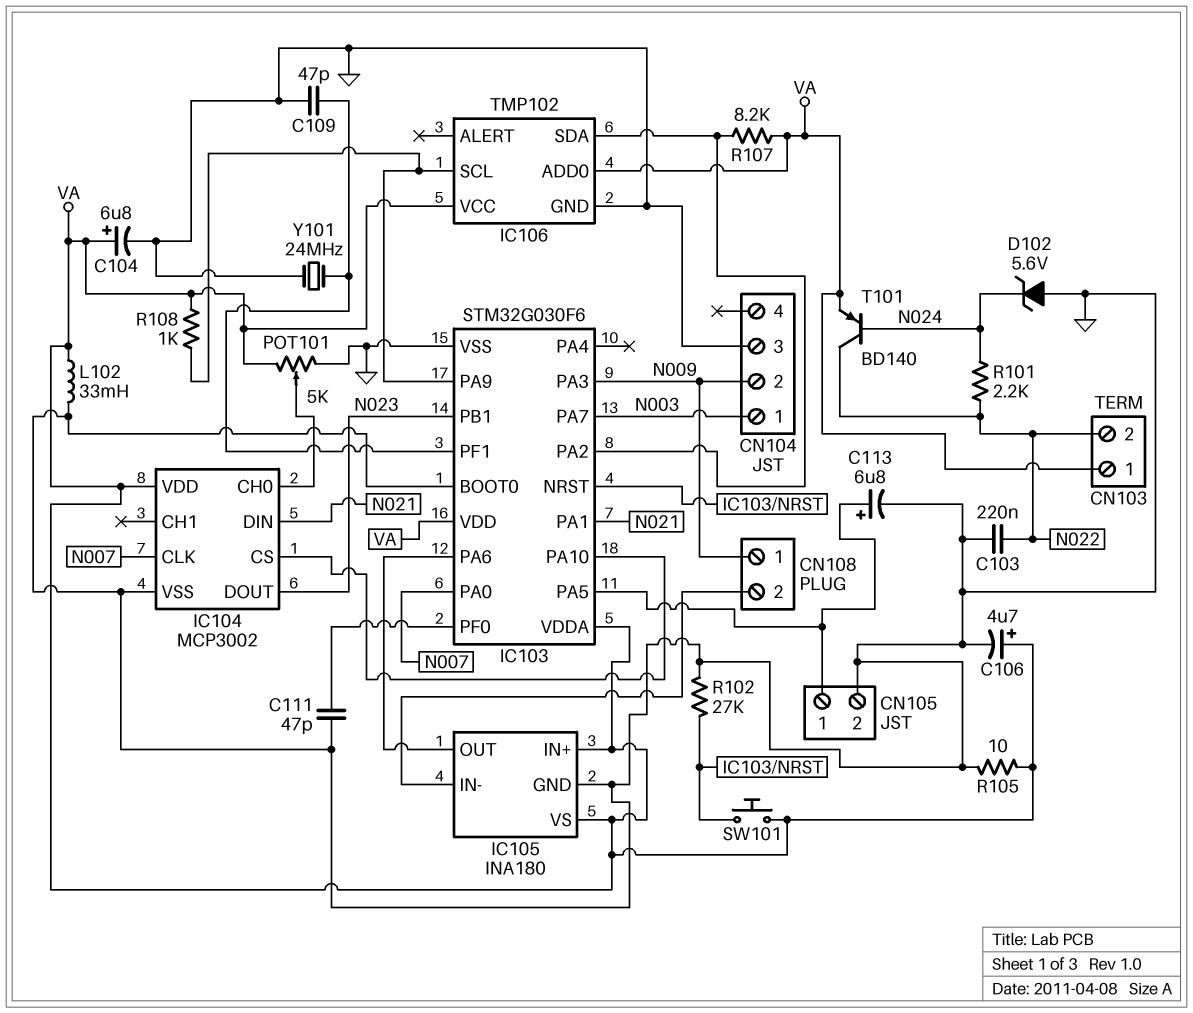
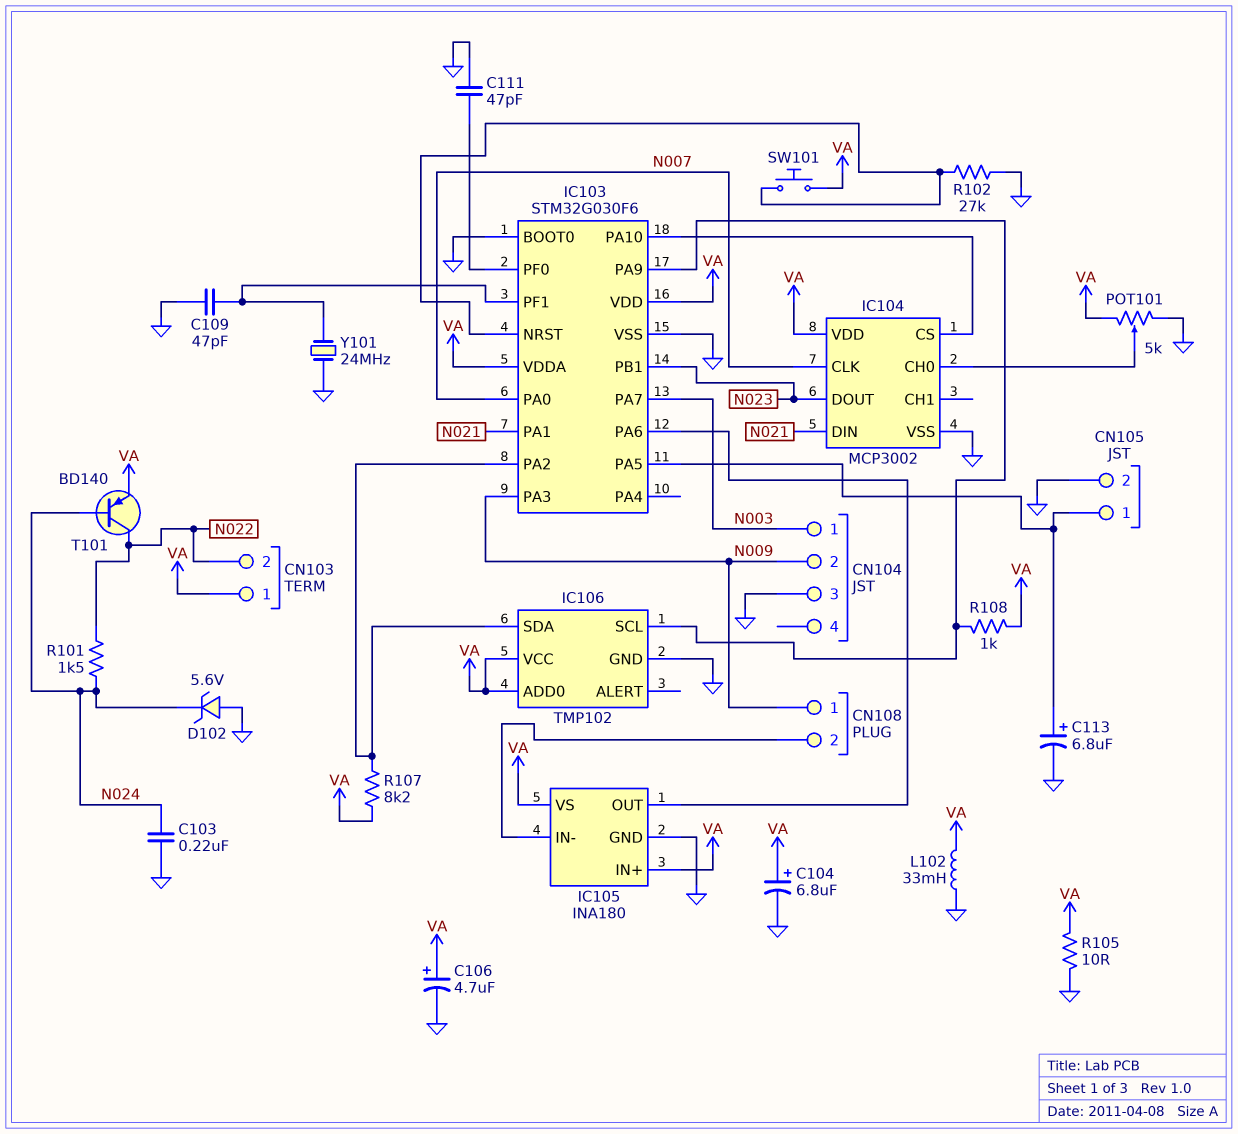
C103: 220nF (GND, N022) -> 220nF (GND, N024)
R101: 2.2k (N022, N024) -> 1.5k (N022, N024)

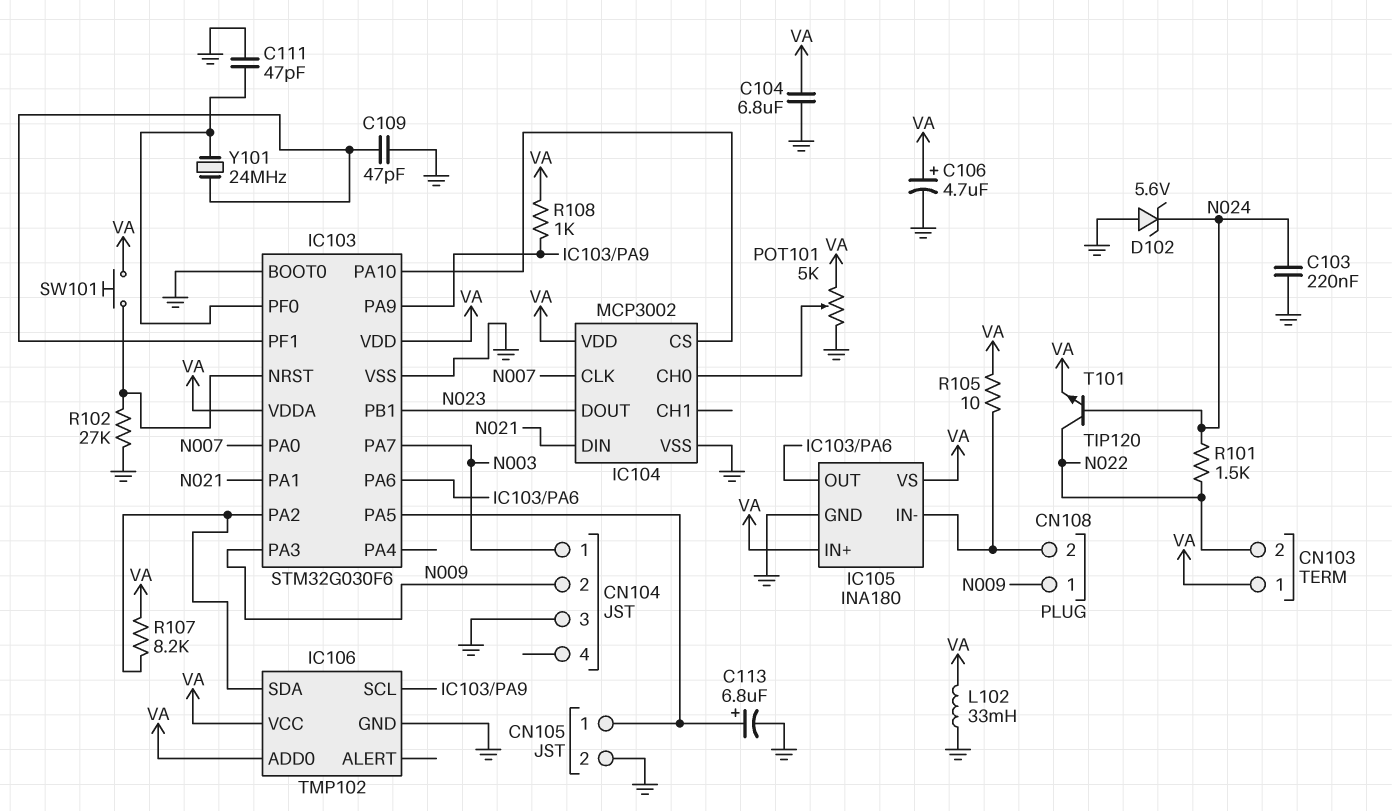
C104: 6.8uF (plus VA, minus GND) -> 6.8uF (GND, VA)
R105: 10 (GND, VA) -> 10 (CN108/2, VA)
T101: PNP BD140 (B N024, C N022, E VA) -> NPN TIP120 (B N024, C N022, E VA)
Y101: 24MHz (GND, IC103/PF1) -> 24MHz (IC103/PF0, IC103/PF1)

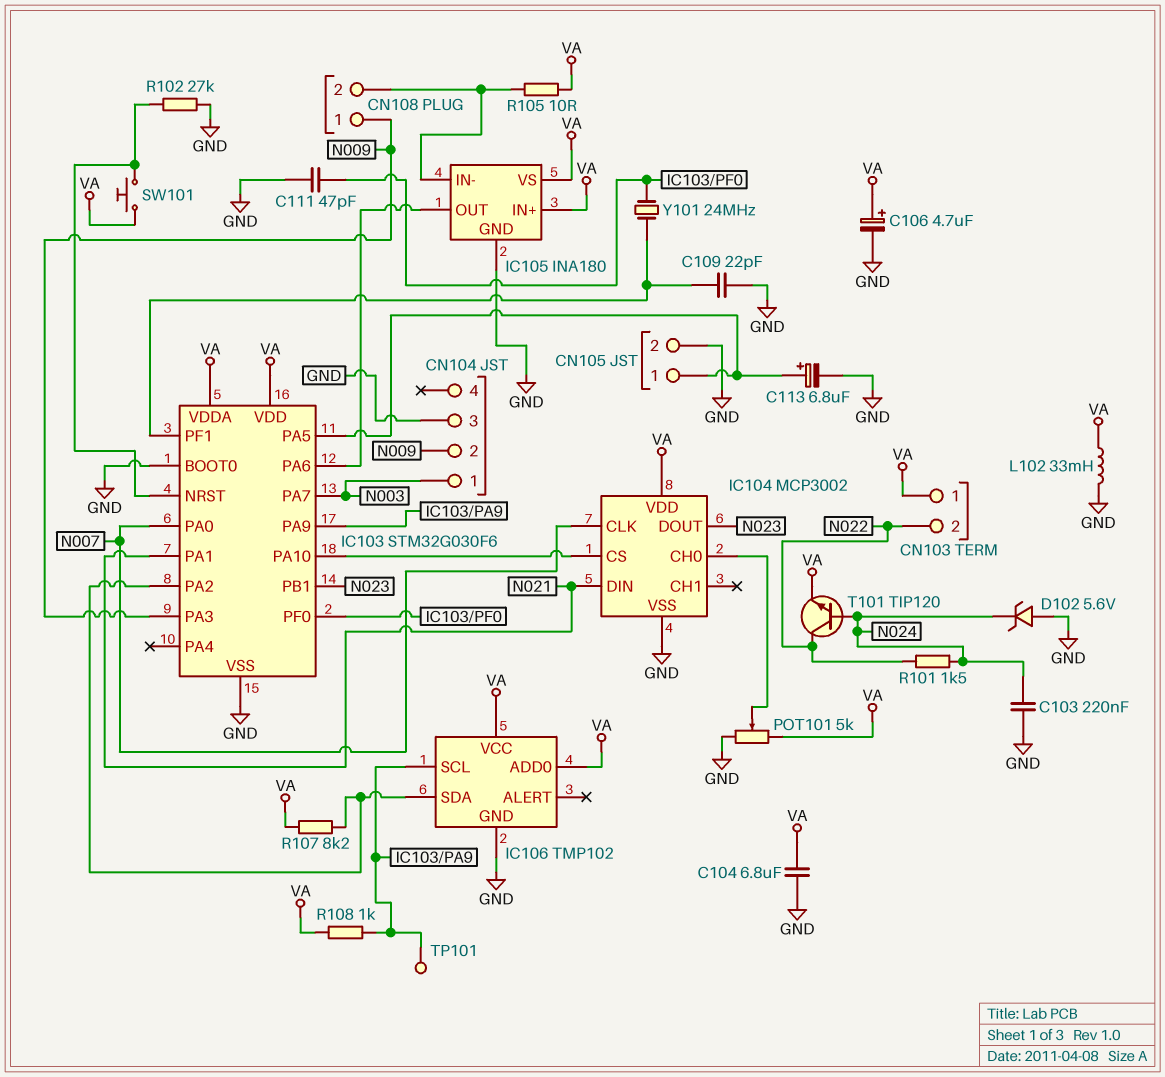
C109: 47pF (GND, IC103/PF1) -> 22pF (GND, IC103/PF1)
TP101: none -> test point (IC103/PA9)

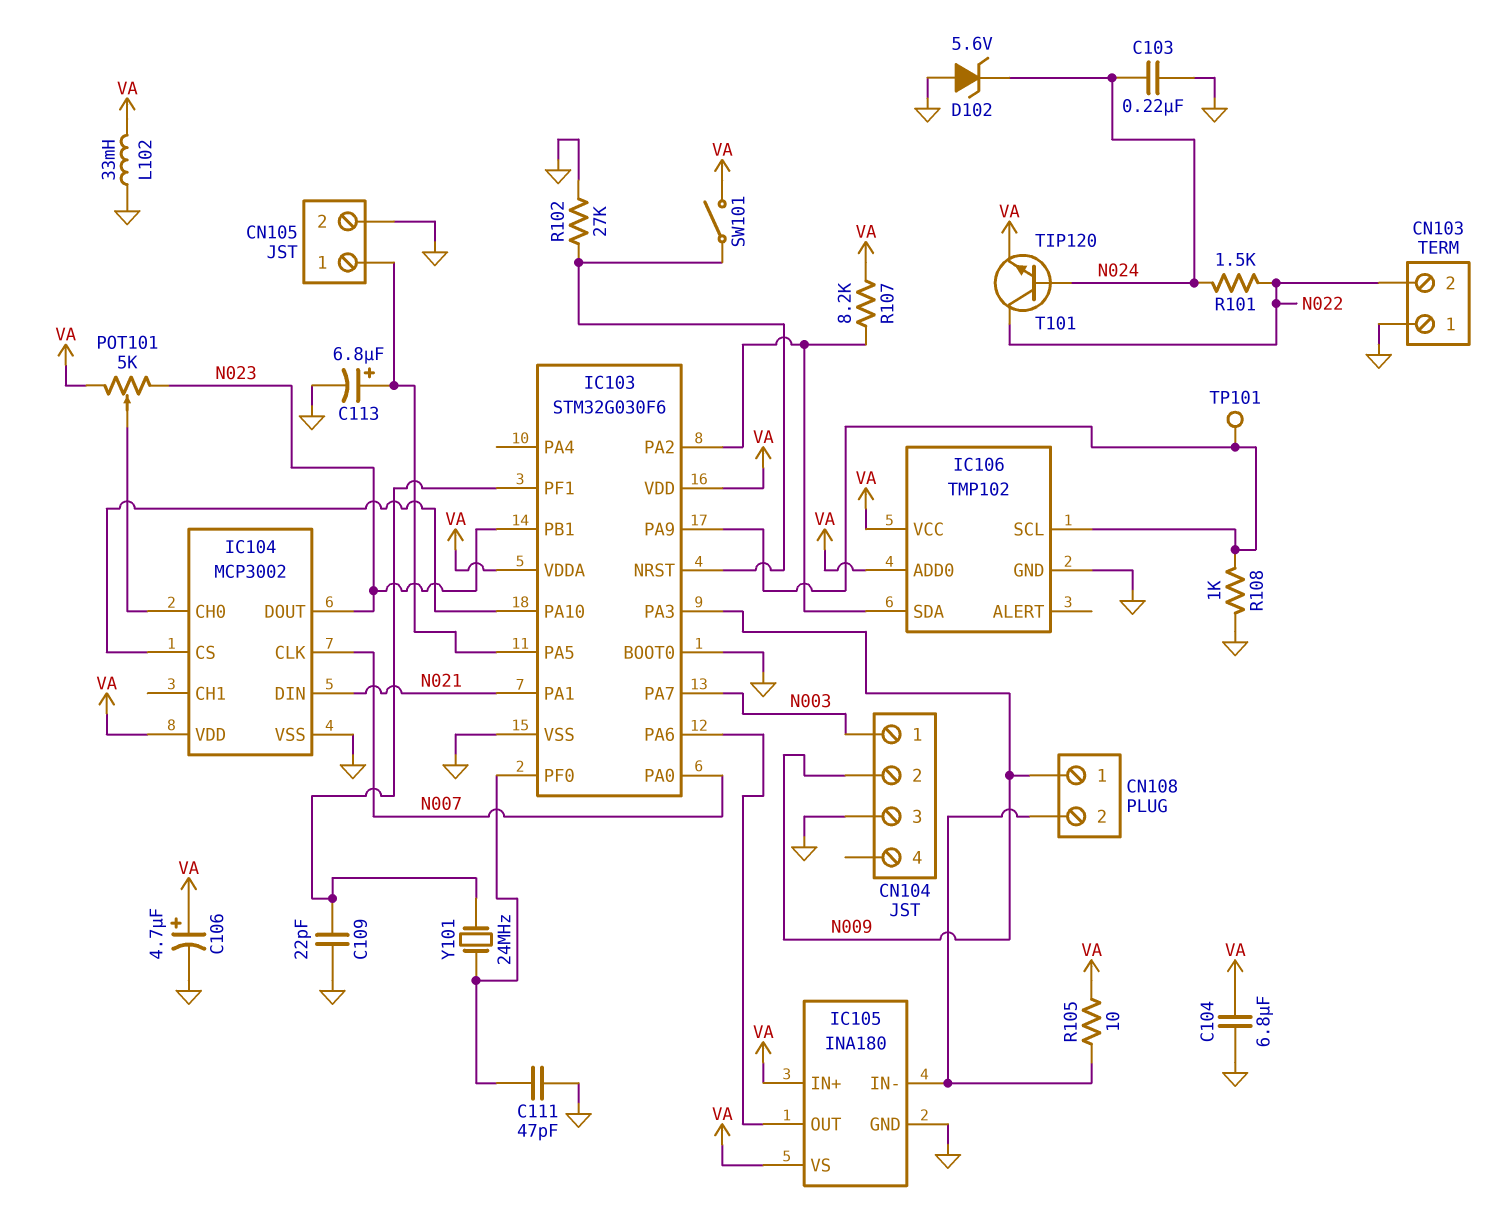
CN103 pin 1: VA -> GND
POT101: 5k (GND, VA, wiper IC104/CH0) -> 5k (N023, VA, wiper IC104/CH0)
R108: 1k (IC103/PA9, VA) -> 1k (GND, IC103/PA9)
SW101: button (IC103/NRST, VA) -> switch (IC103/NRST, VA)

